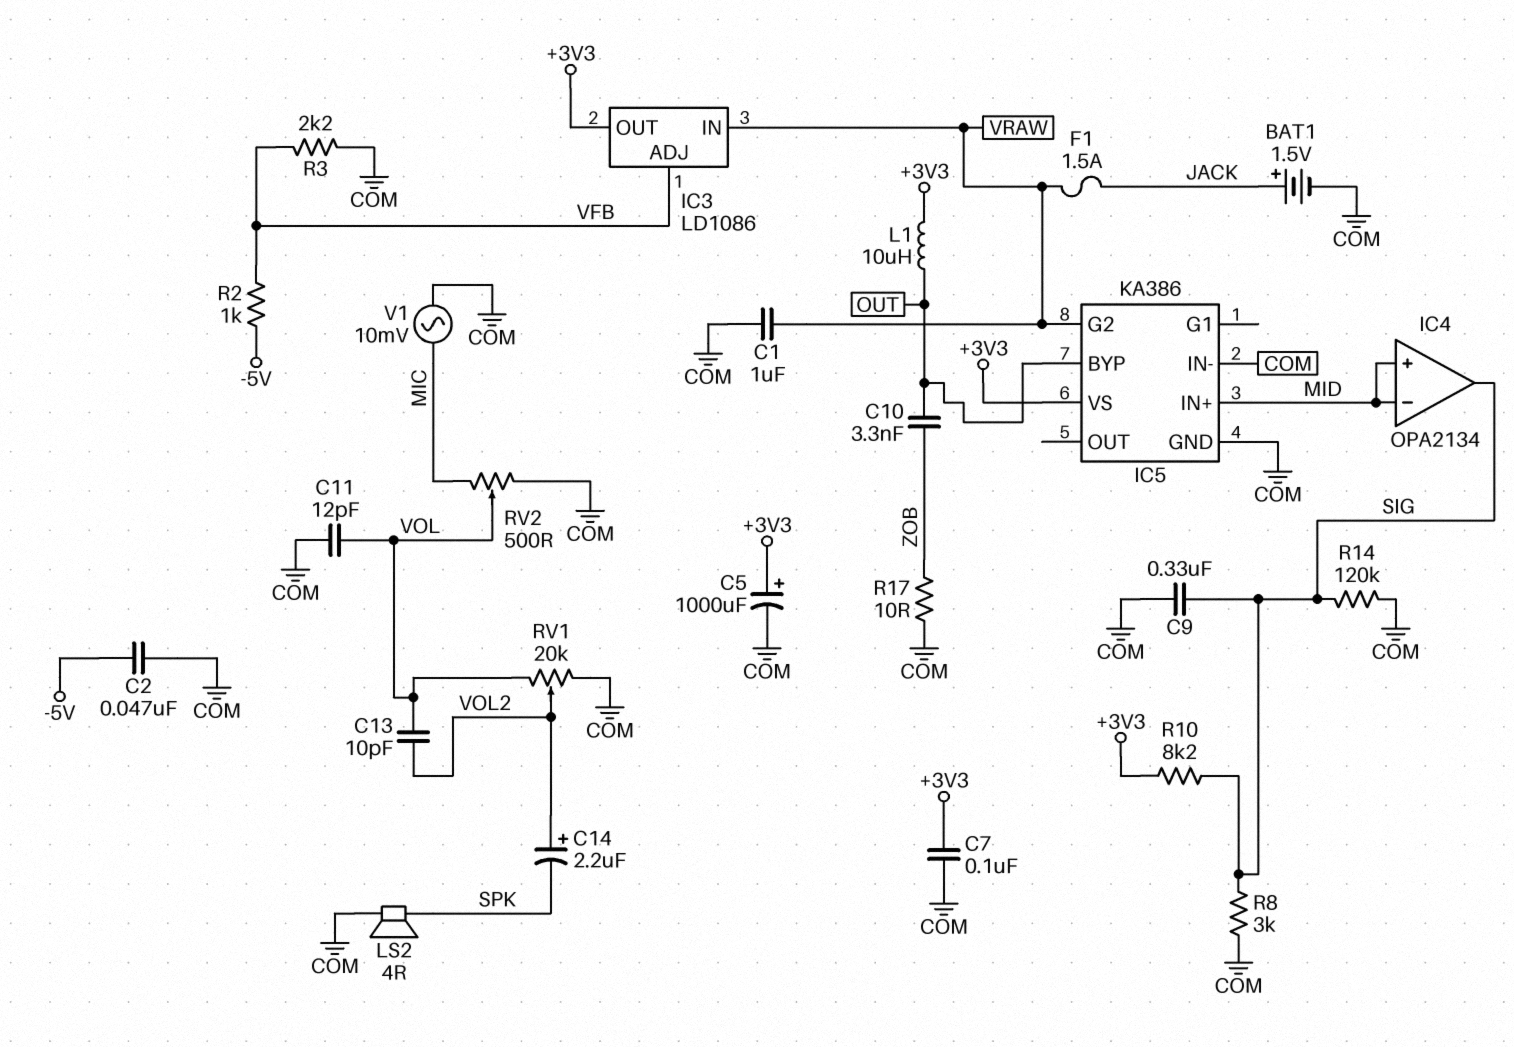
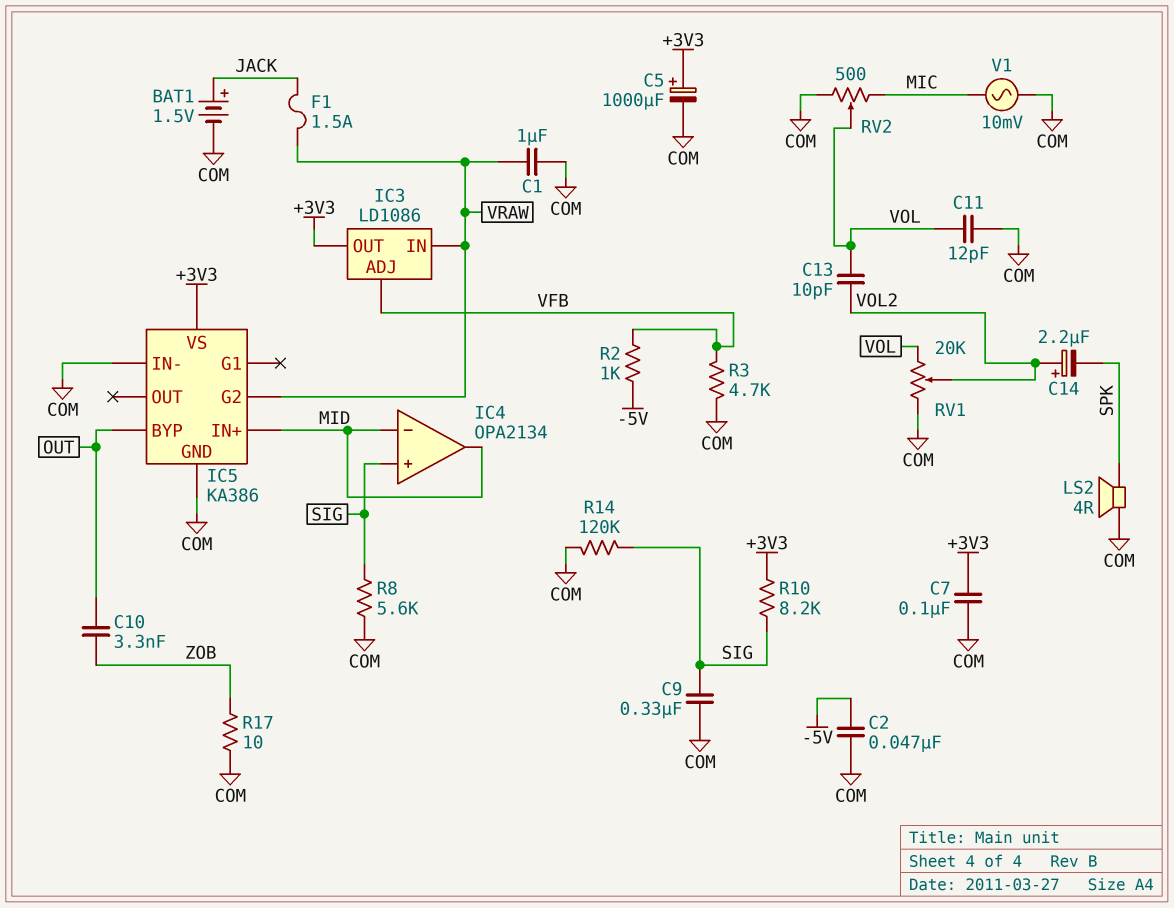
IC4 pin in+: MID -> SIG
IC4 pin out: SIG -> MID
L1: 10uH (+3V3, OUT) -> none
R3: 2.2k (COM, VFB) -> 4.7k (COM, VFB)
R8: 3k (COM, SIG) -> 5.6k (COM, SIG)

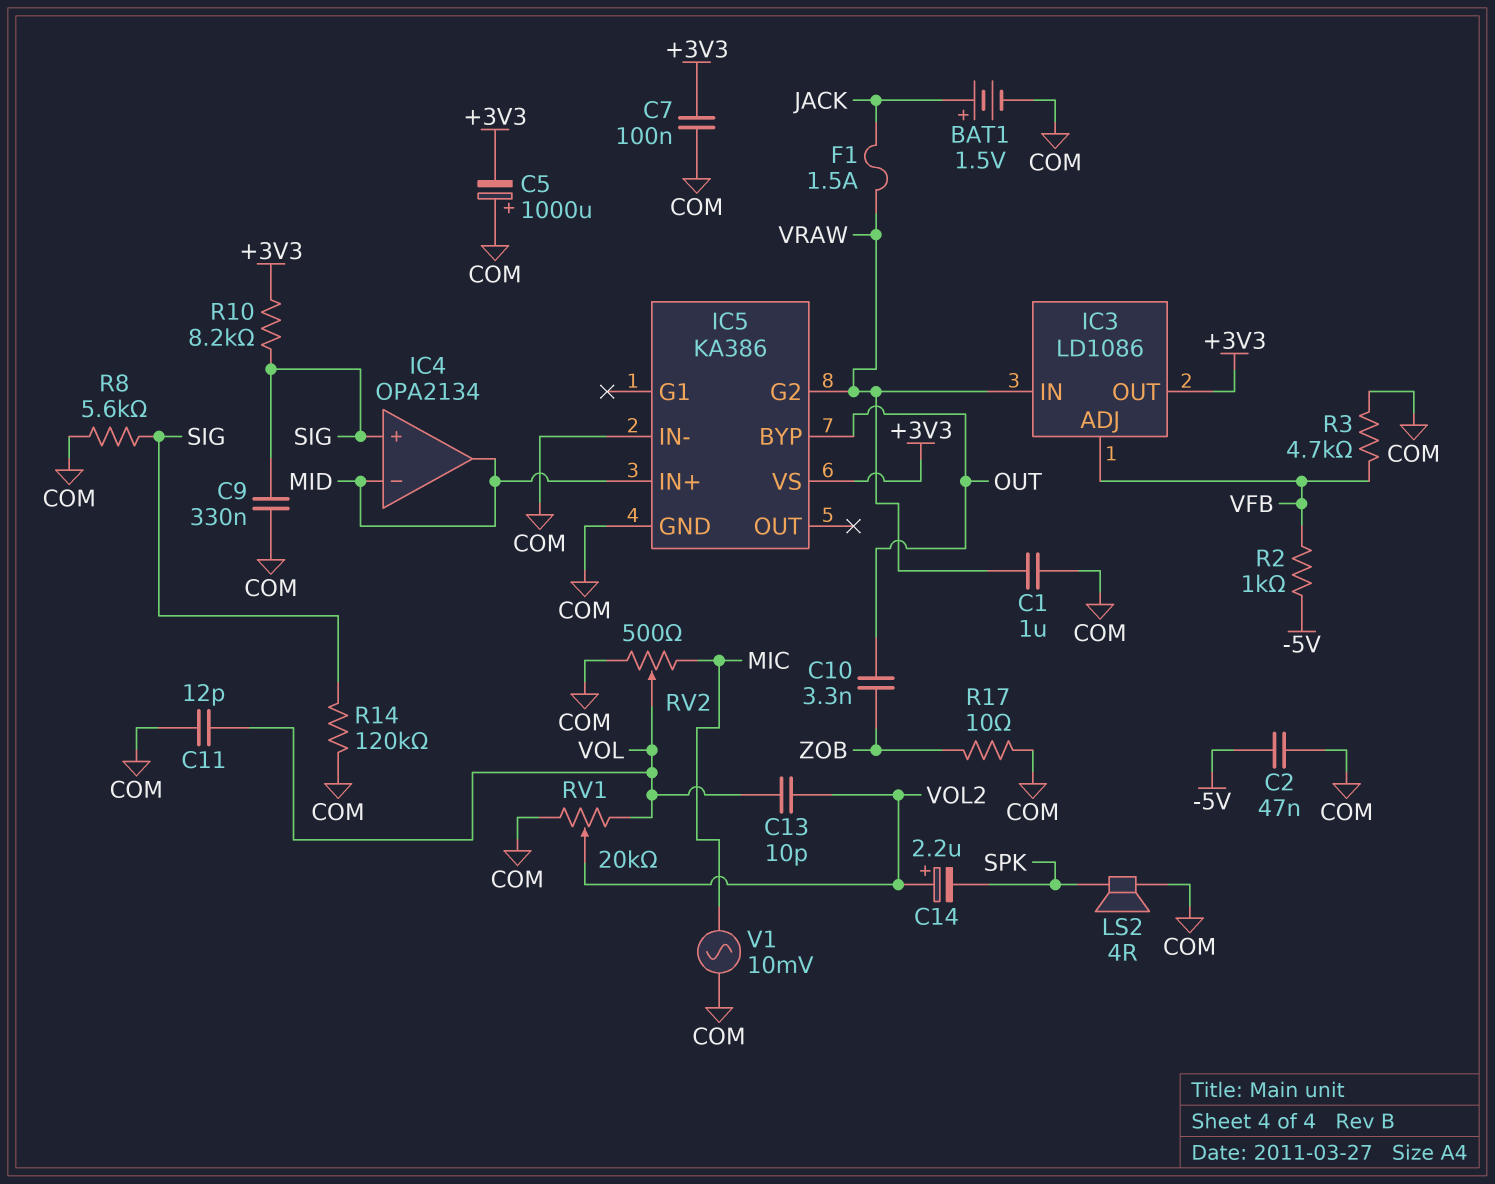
C5: 1000uF (plus +3V3, minus COM) -> 1000uF (plus COM, minus +3V3)

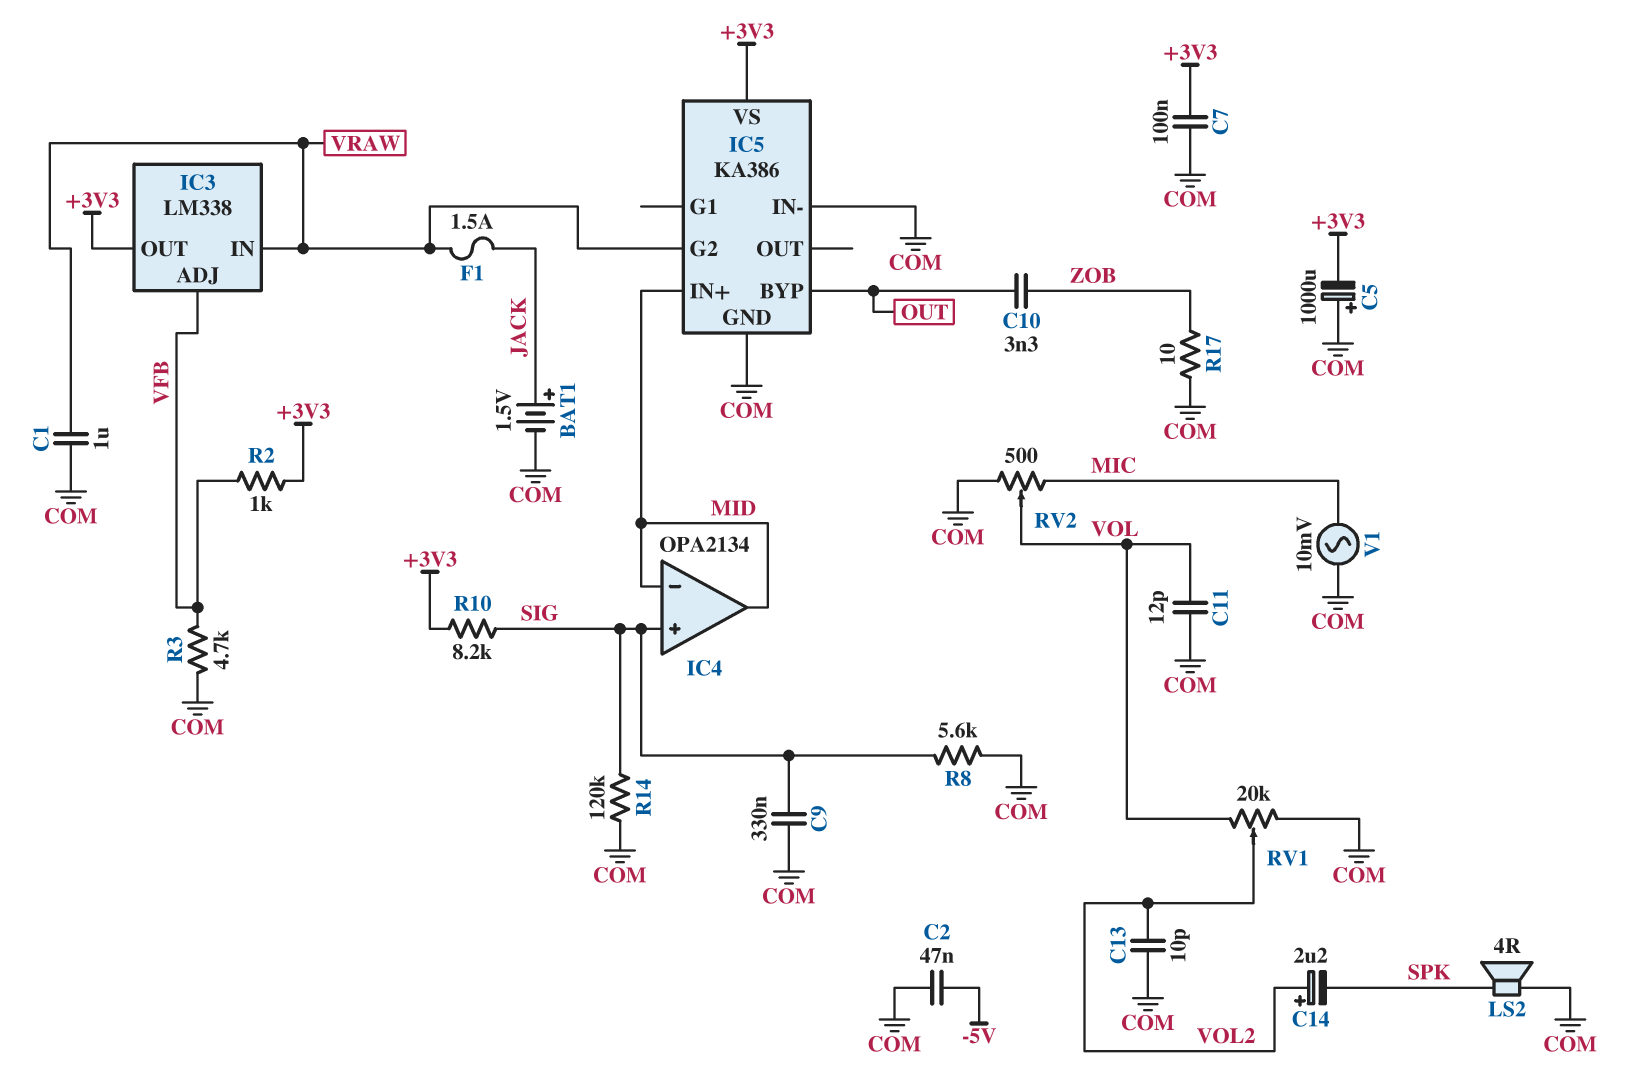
C13: 10pF (VOL, VOL2) -> 10pF (COM, VOL2)
IC3: LD1086 -> LM338
R2: 1k (-5V, VFB) -> 1k (+3V3, VFB)

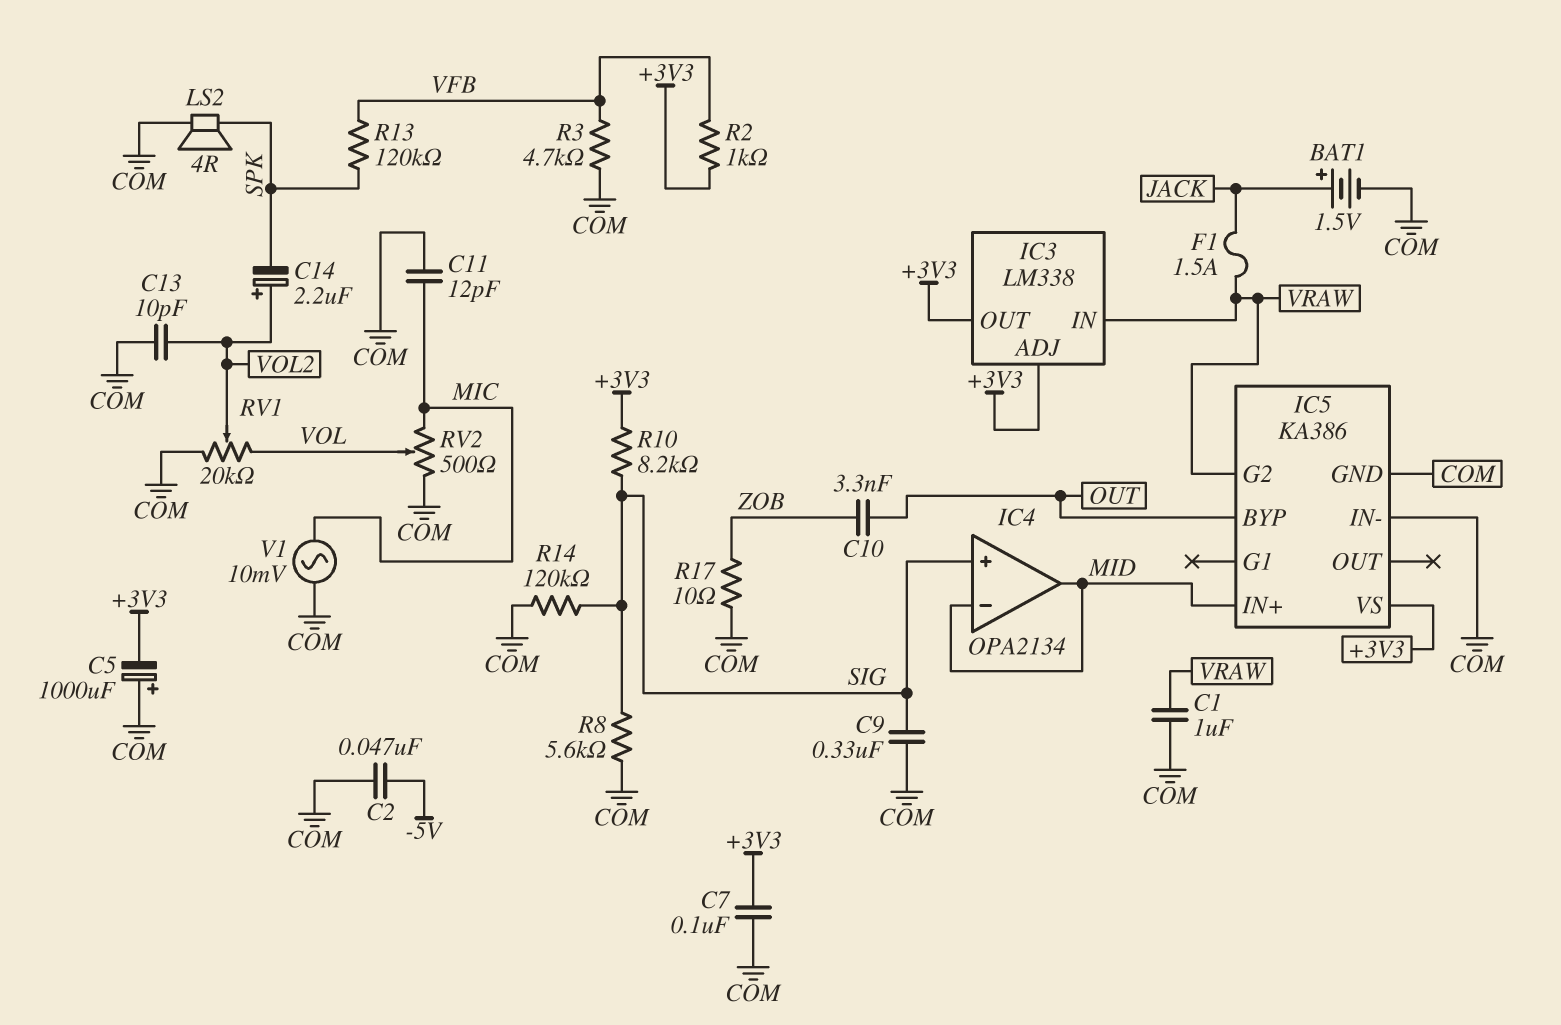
C11: 12pF (COM, VOL) -> 12pF (COM, MIC)
IC3 pin ADJ: VFB -> +3V3
R13: none -> 120k (SPK, VFB)

